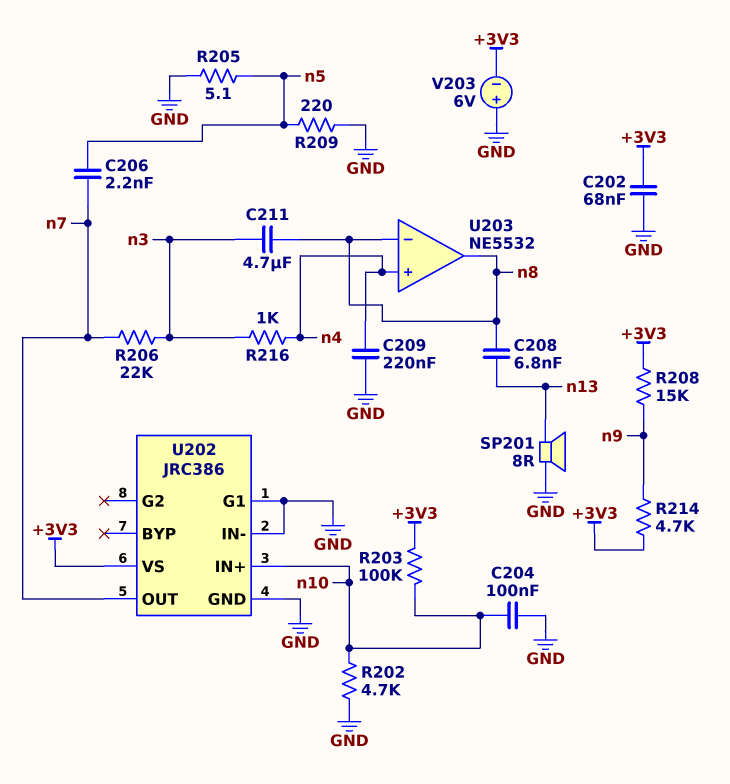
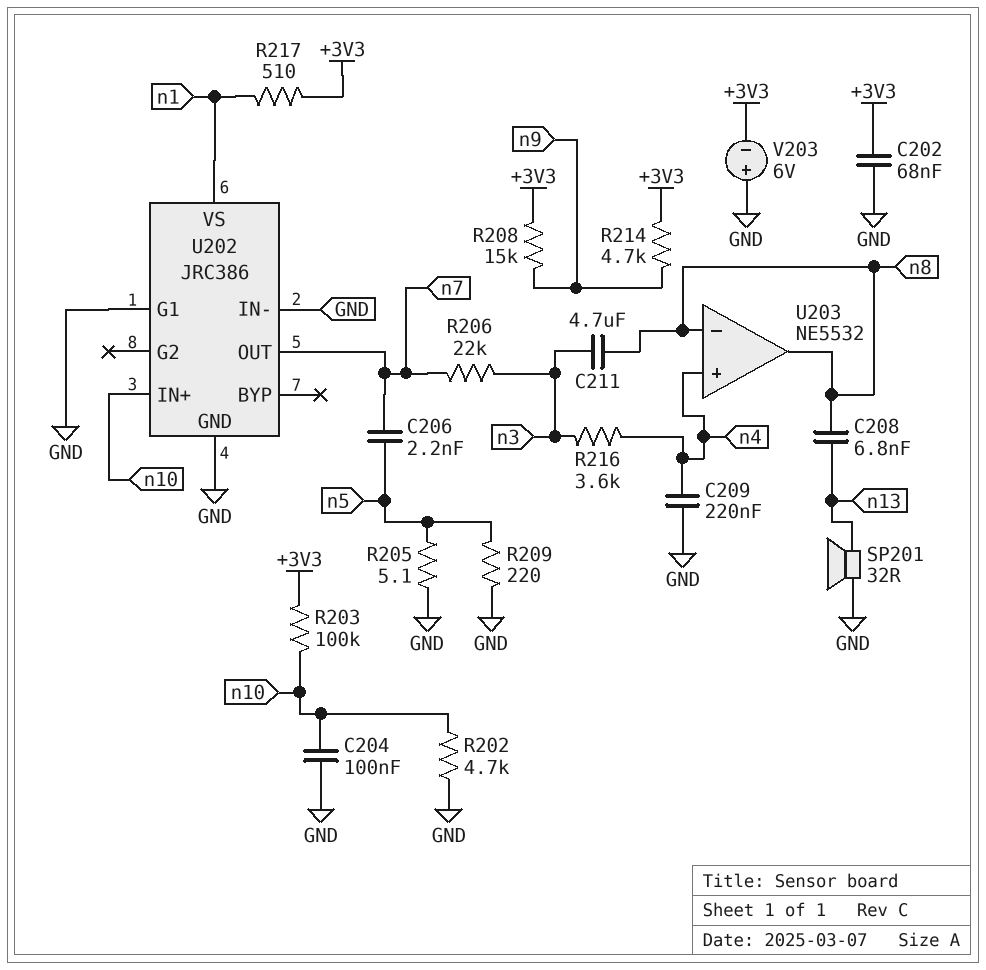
R216: 1k (n3, n4) -> 3.6k (n3, n4)
R217: none -> 510 (+3V3, n1)
SP201: speaker 8R (GND, n13) -> speaker 32R (GND, n13)
U202 pin VS: +3V3 -> n1

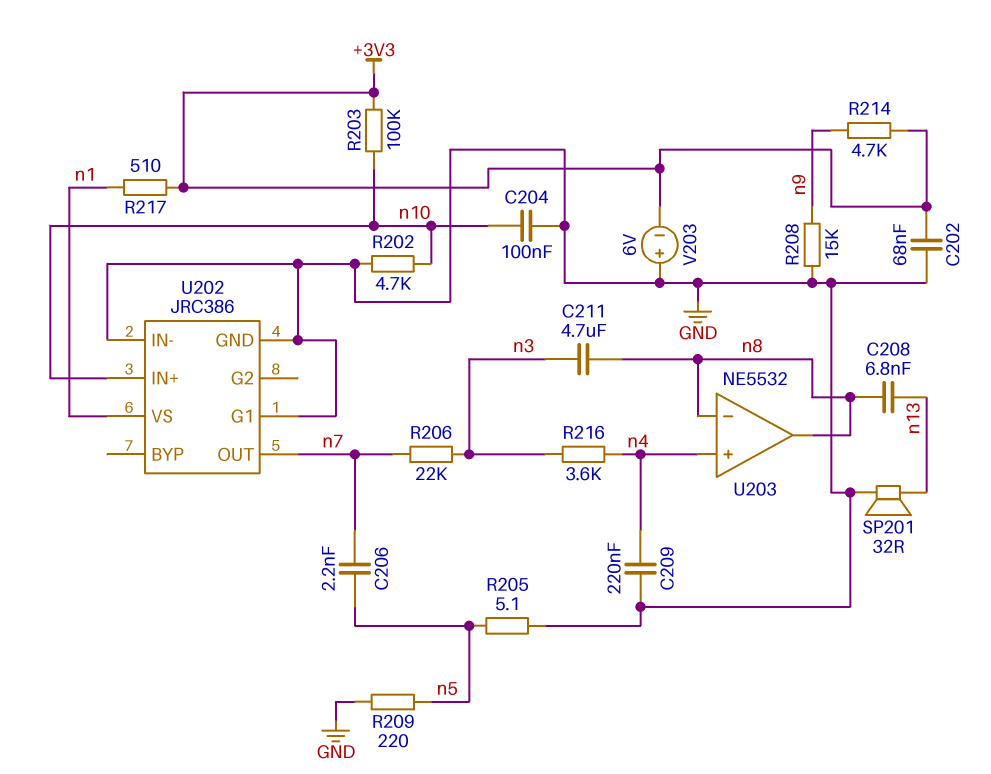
R208: 15k (+3V3, n9) -> 15k (GND, n9)

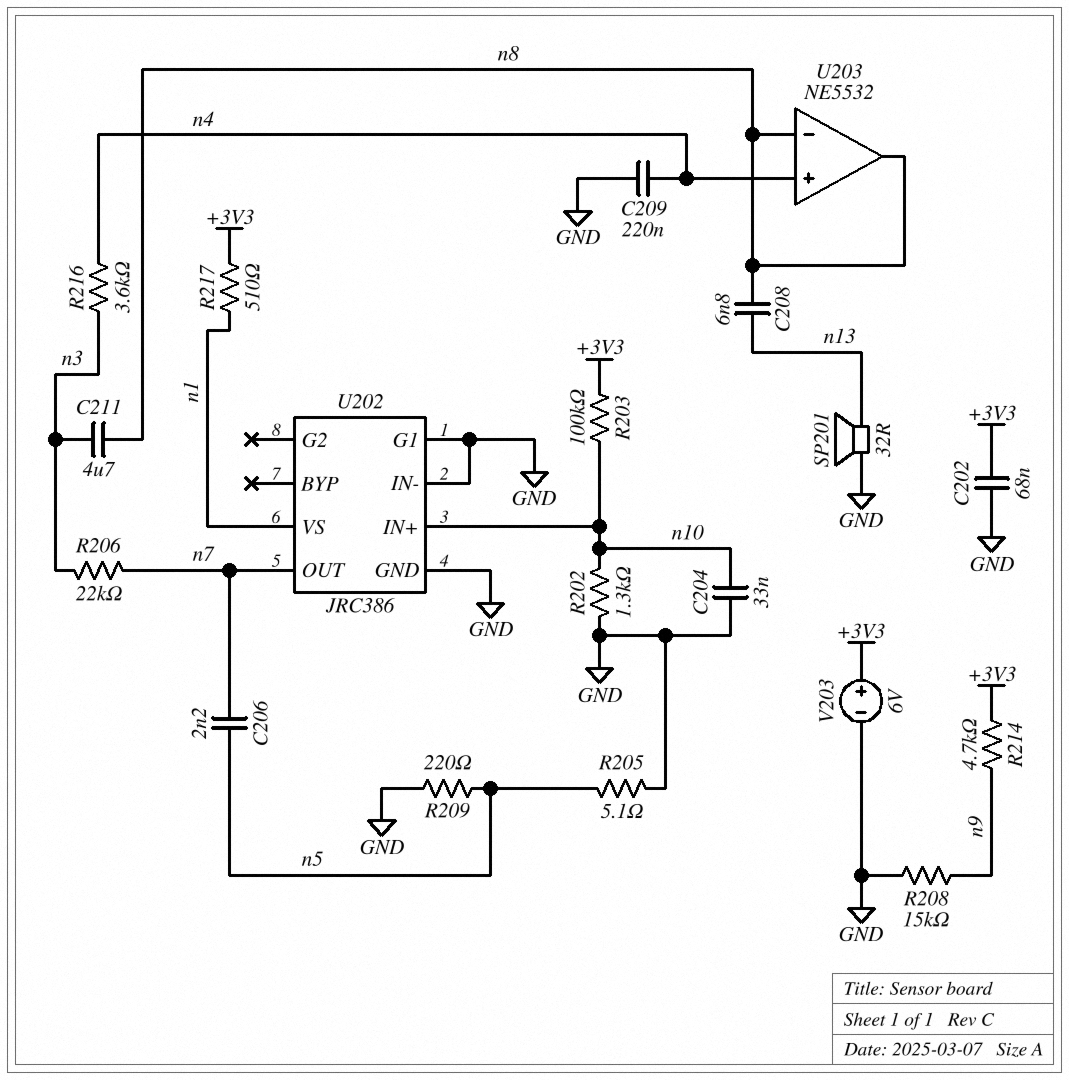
C204: 100nF (GND, n10) -> 33nF (GND, n10)
R202: 4.7k (GND, n10) -> 1.3k (GND, n10)
V203: 6V (plus GND, minus +3V3) -> 6V (plus +3V3, minus GND)

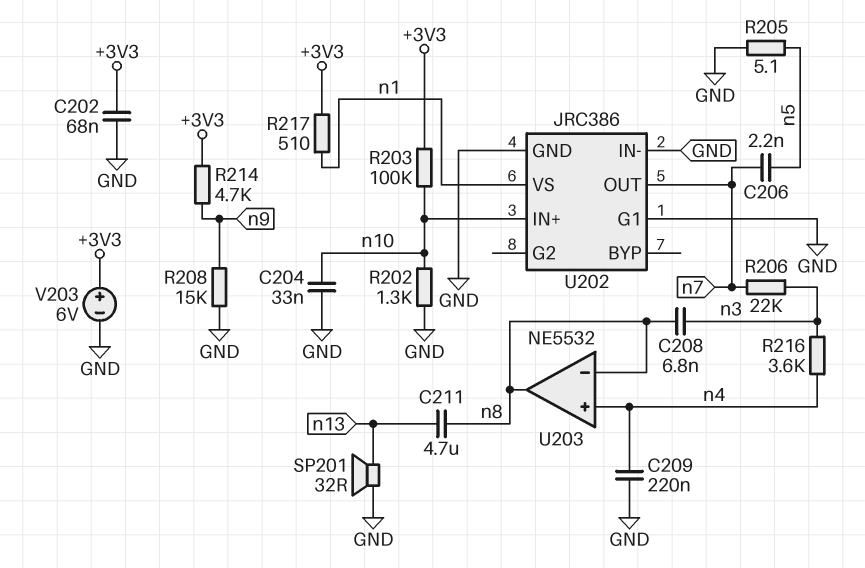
C208: 6.8nF (n8, n13) -> 6.8nF (n3, n8)
C211: 4.7uF (n3, n8) -> 4.7uF (n8, n13)
R209: 220 (GND, n5) -> none

